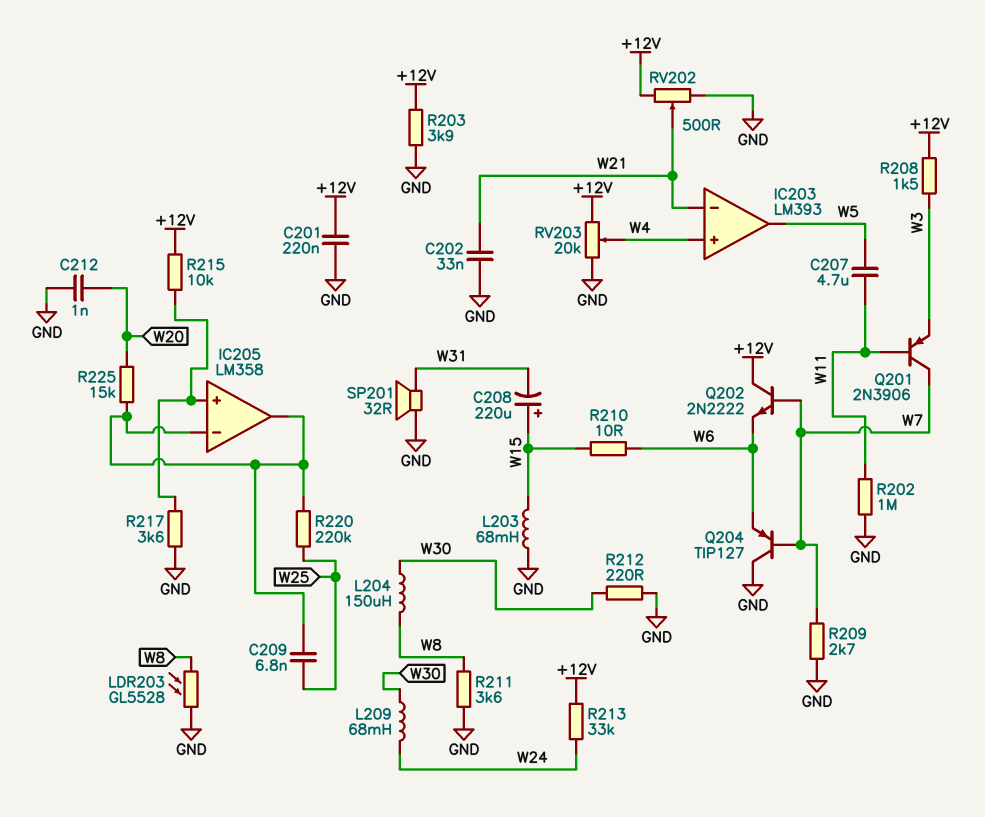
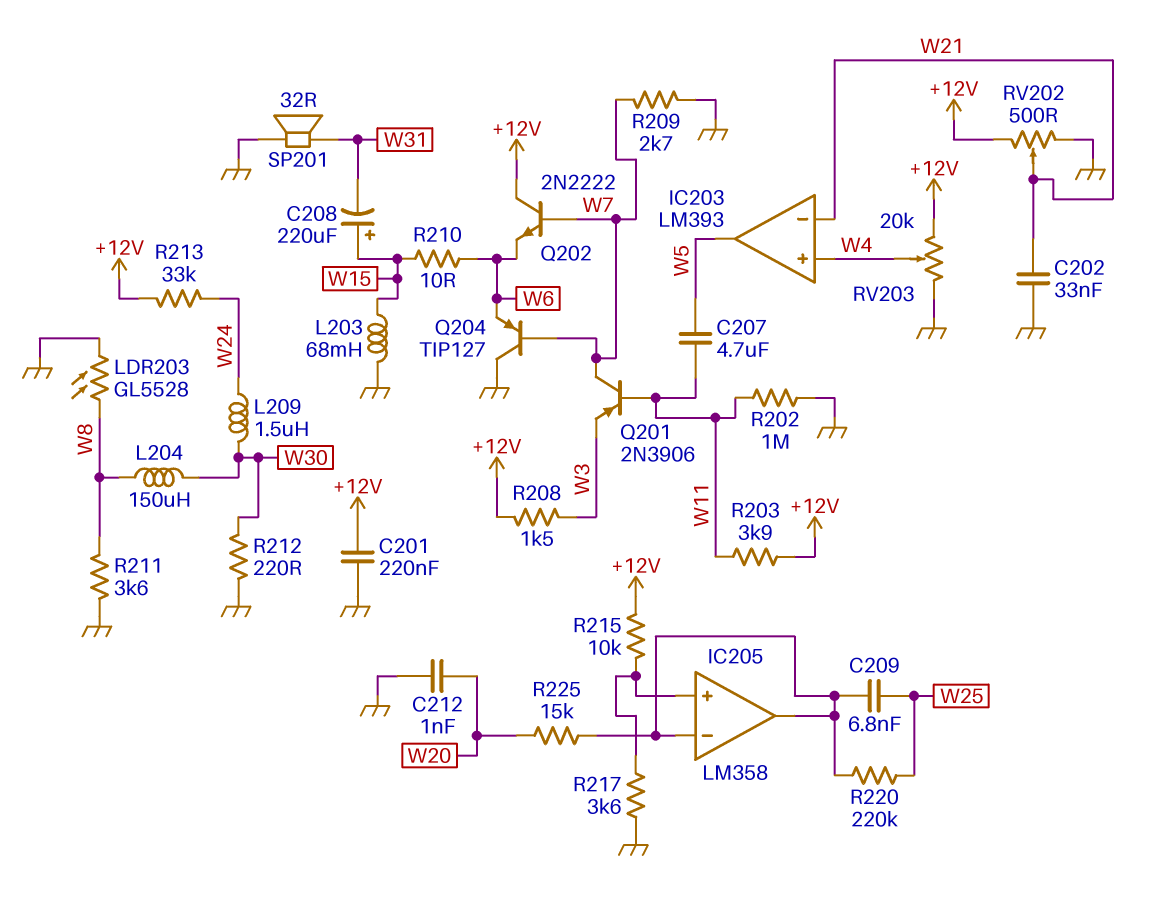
L209: 68mH (W24, W30) -> 1.5uH (W24, W30)
R203: 3.9k (+12V, GND) -> 3.9k (+12V, W11)

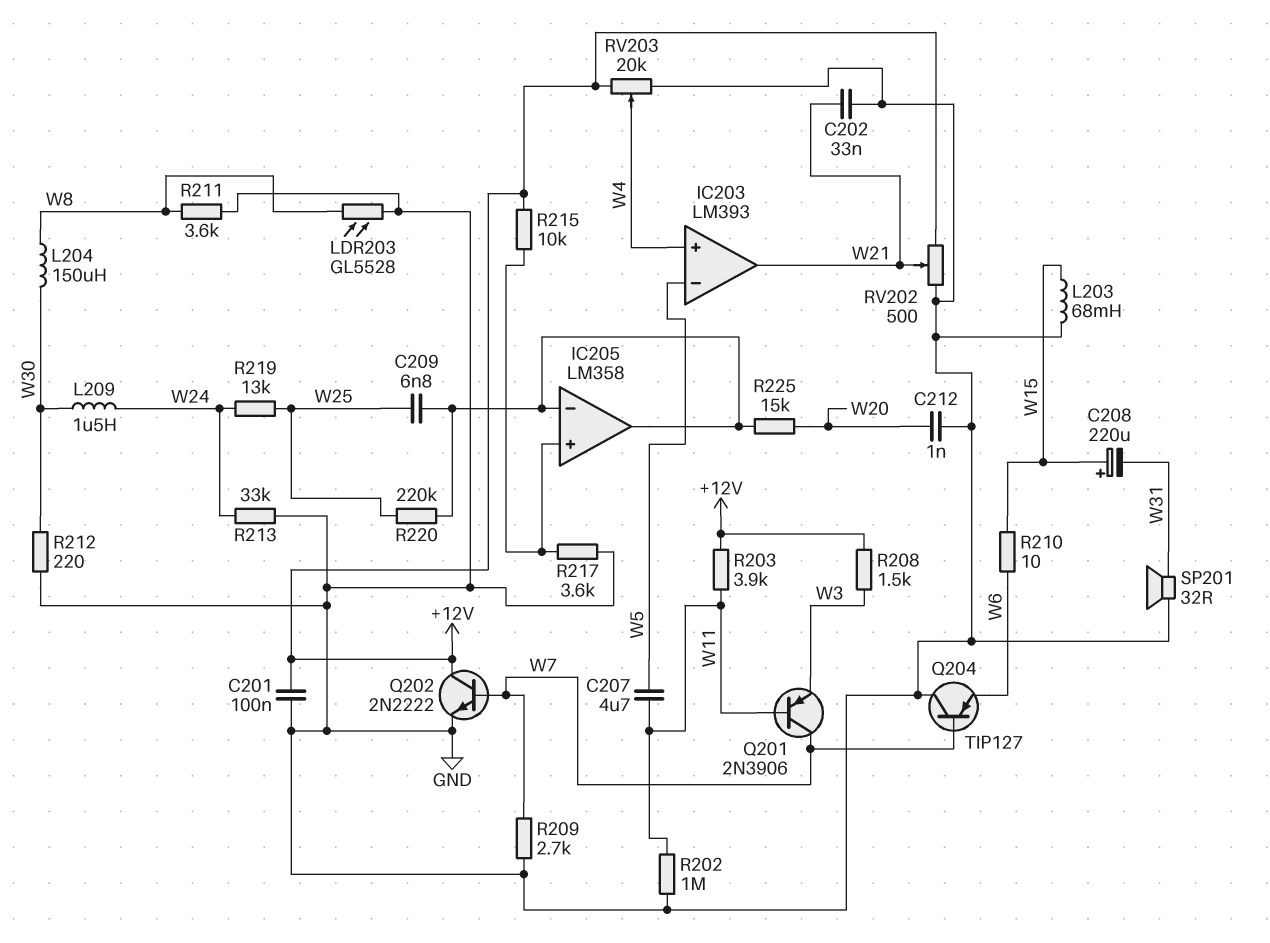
C201: 220nF (+12V, GND) -> 100nF (+12V, GND)
IC203 pin in-: W21 -> W5
IC203 pin out: W5 -> W21
Q202: NPN 2N2222 (B W7, C +12V, E W6) -> NPN 2N2222 (B W7, C +12V, E GND)
R213: 33k (+12V, W24) -> 33k (GND, W24)
R219: none -> 13k (W24, W25)

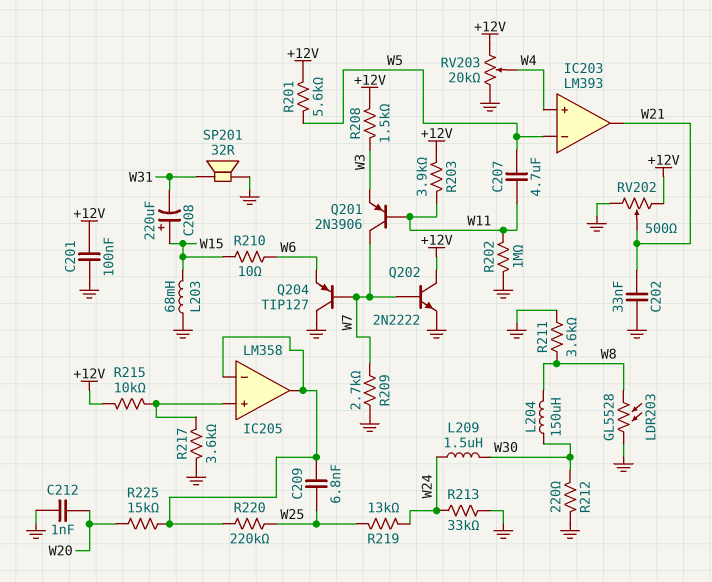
R201: none -> 5.6k (+12V, W5)

